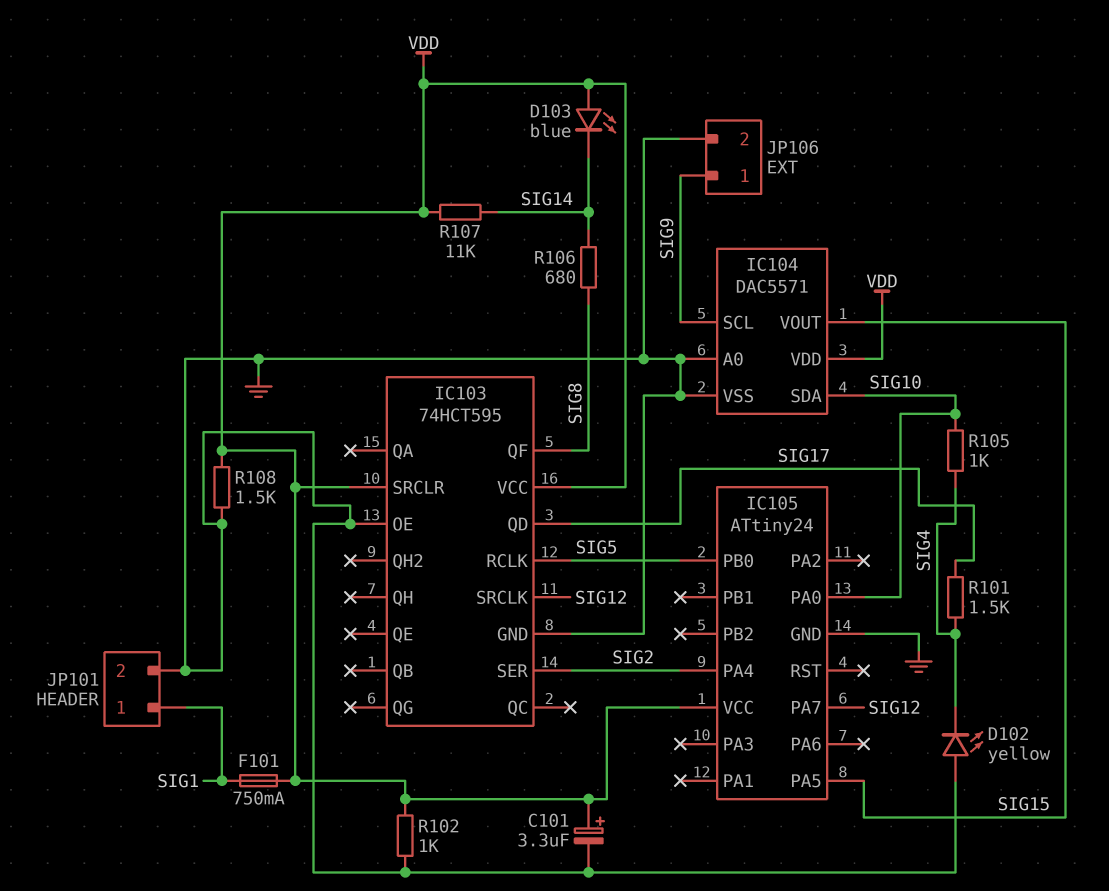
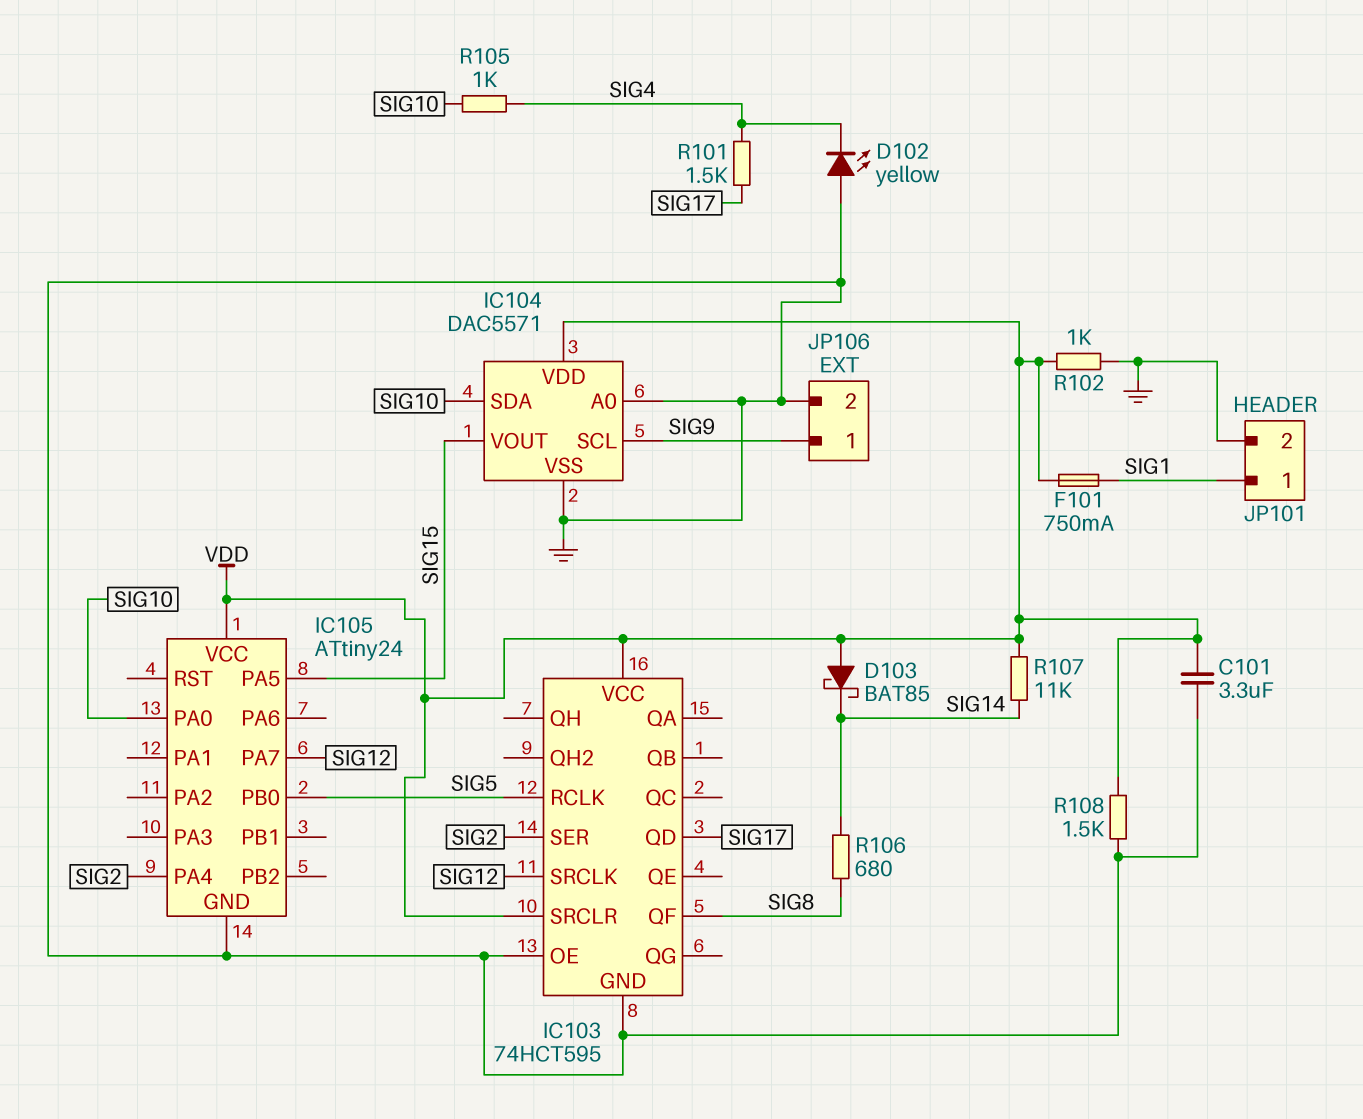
C101: 3.3uF (plus VDD, minus GND) -> 3.3uF (GND, VDD)
D103: LED blue (A VDD, K SIG14) -> schottky BAT85 (A VDD, K SIG14)

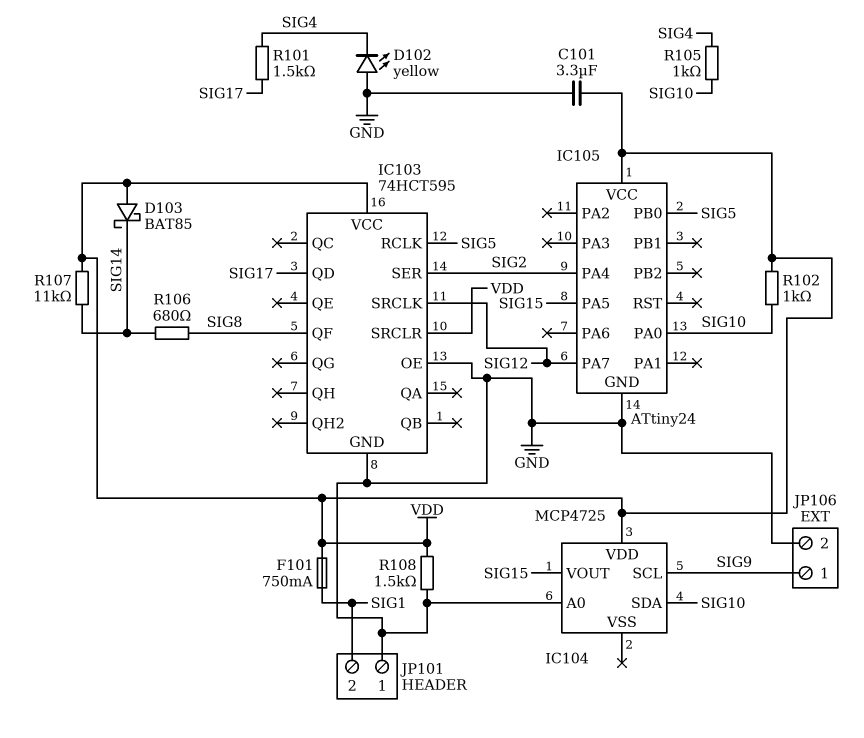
IC104: DAC5571 -> MCP4725
IC104 pin VSS: GND -> none
JP101 pin 1: SIG1 -> GND
JP101 pin 2: GND -> SIG1
R102: 1k (GND, VDD) -> 1k (SIG10, VDD)

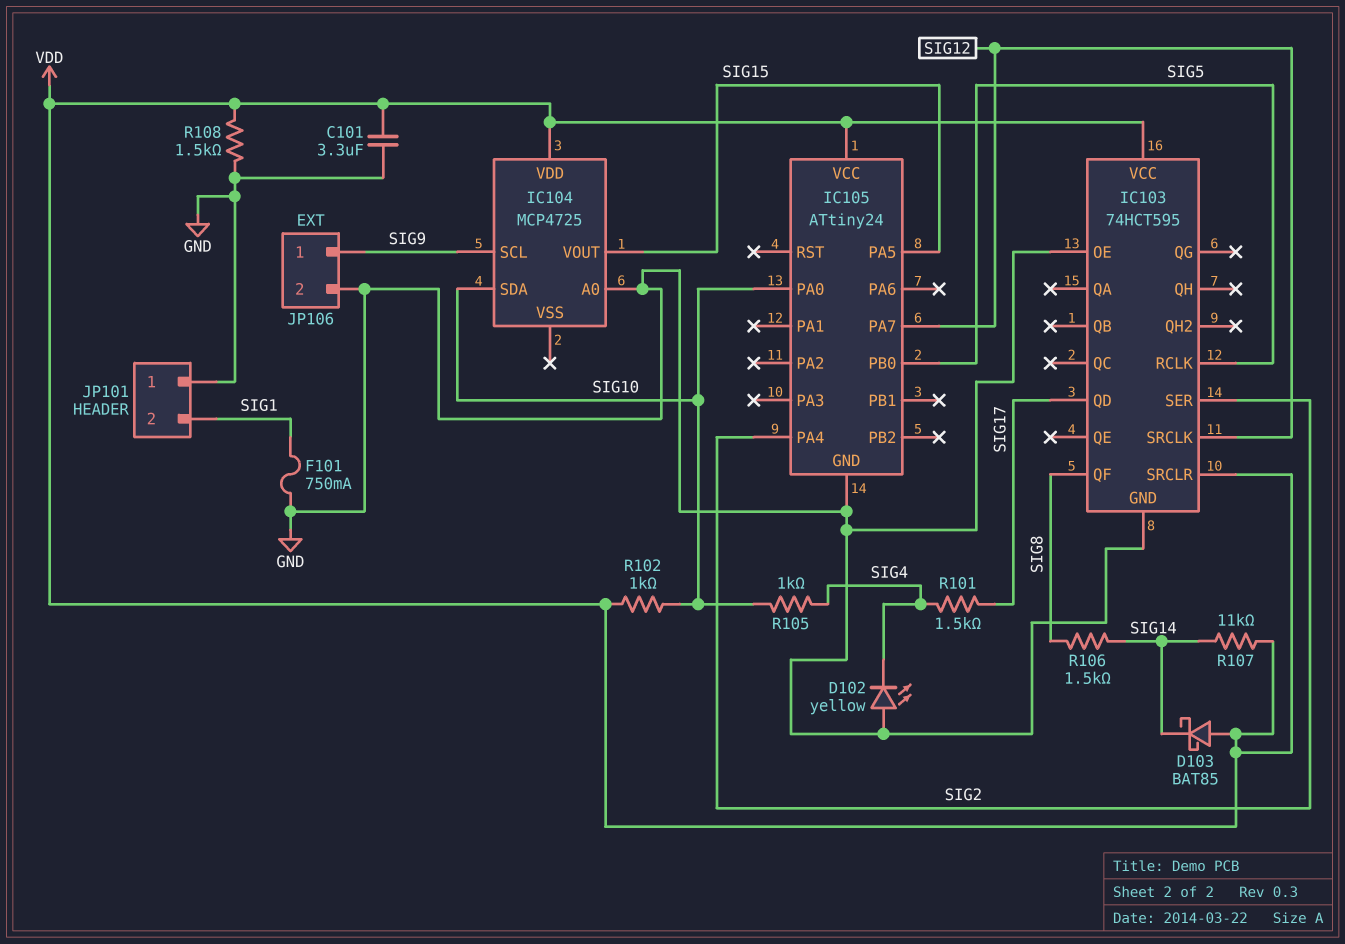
F101: 750mA (SIG1, VDD) -> 750mA (GND, SIG1)
R106: 680 (SIG8, SIG14) -> 1.5k (SIG8, SIG14)

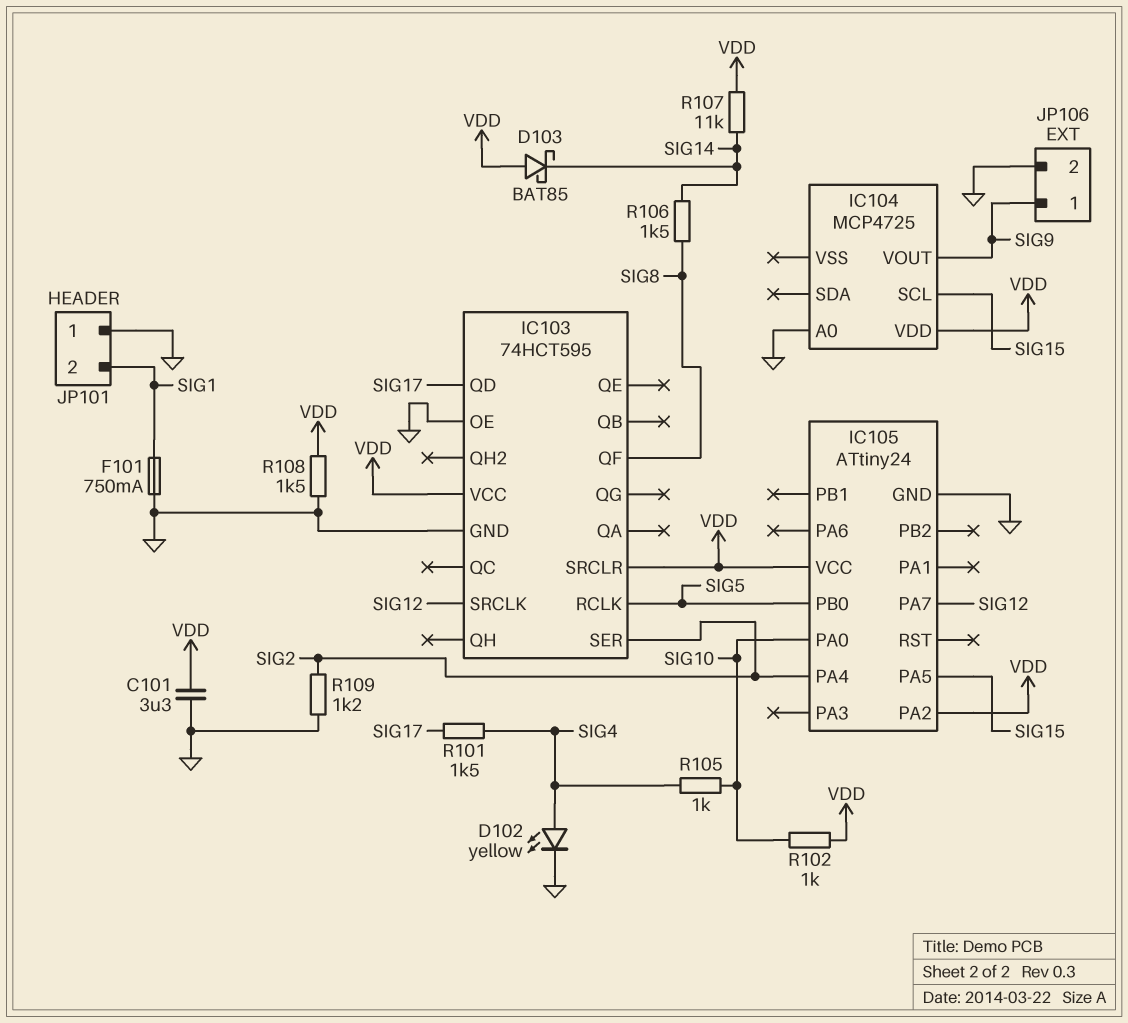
D102: LED yellow (A GND, K SIG4) -> LED yellow (A SIG4, K GND)
IC104 pin SCL: SIG9 -> SIG15
IC104 pin SDA: SIG10 -> none
IC104 pin VOUT: SIG15 -> SIG9
IC105 pin PA2: none -> VDD
R109: none -> 1.2k (GND, SIG2)

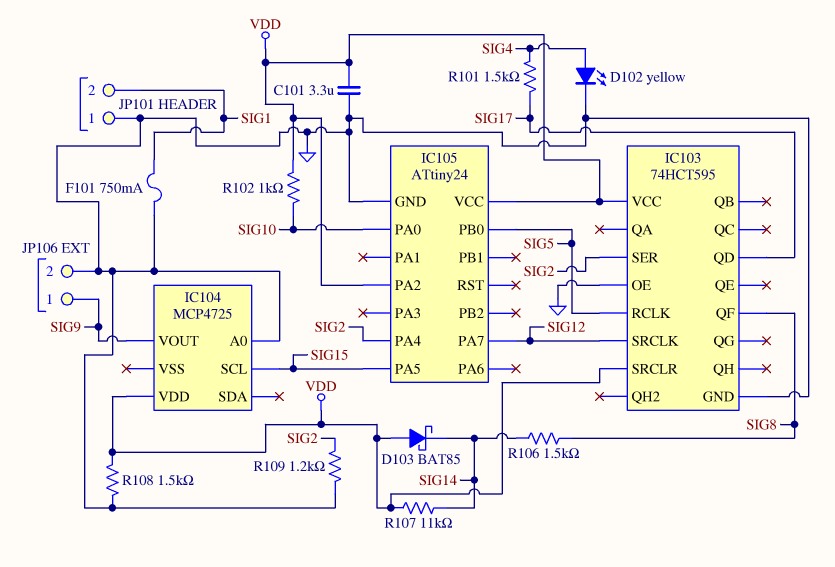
R105: 1k (SIG4, SIG10) -> none

